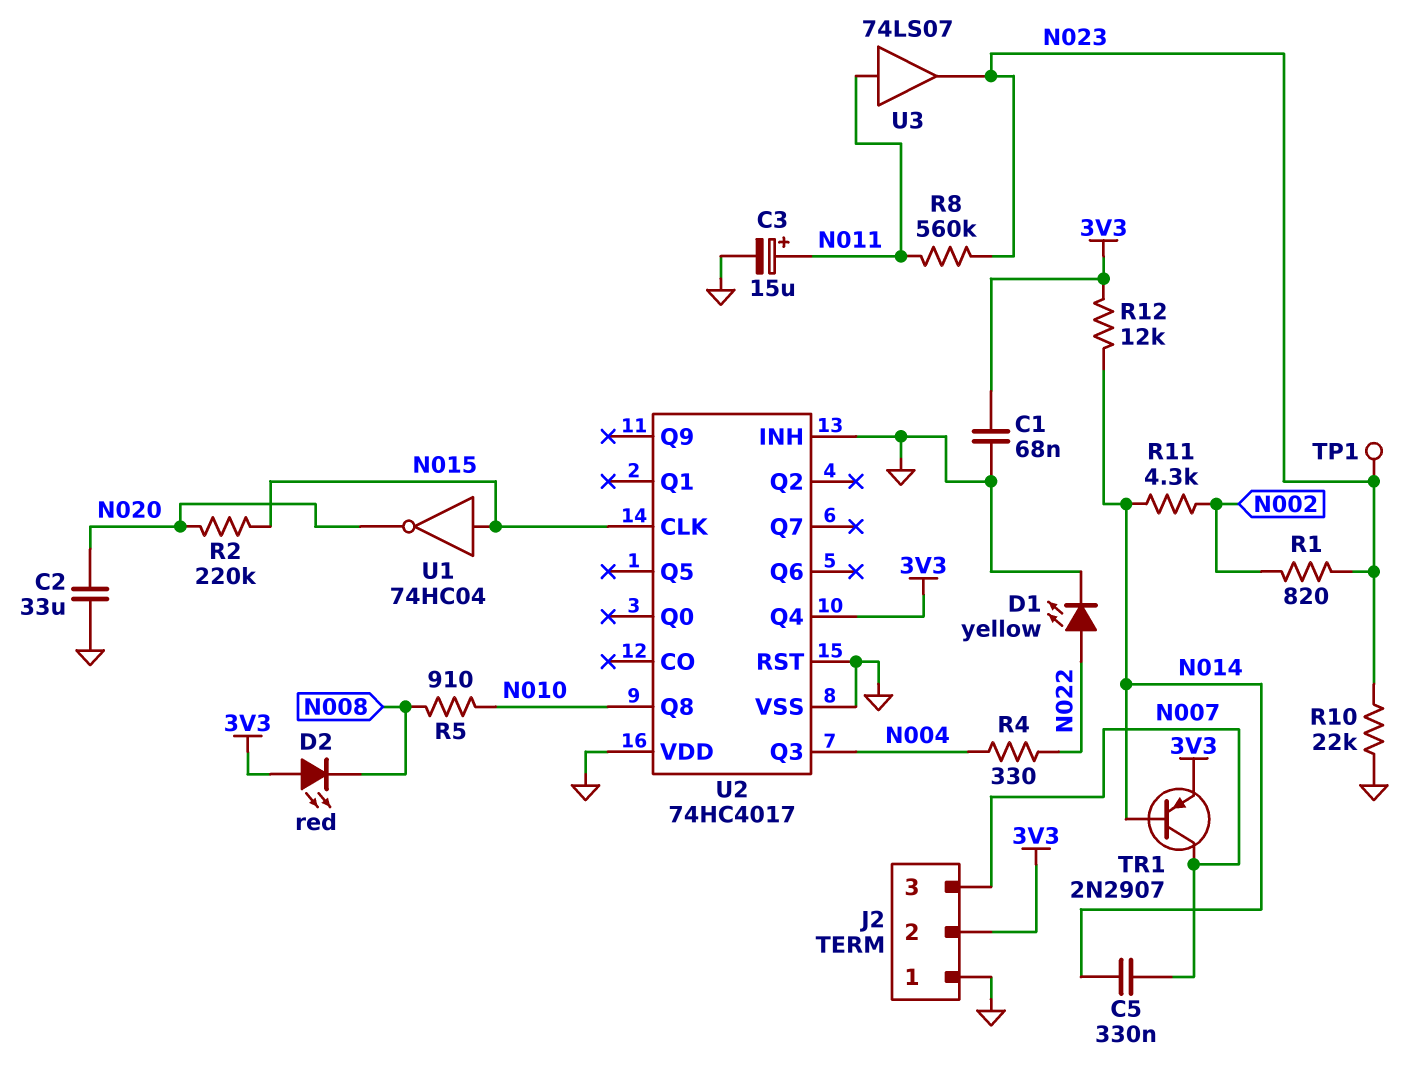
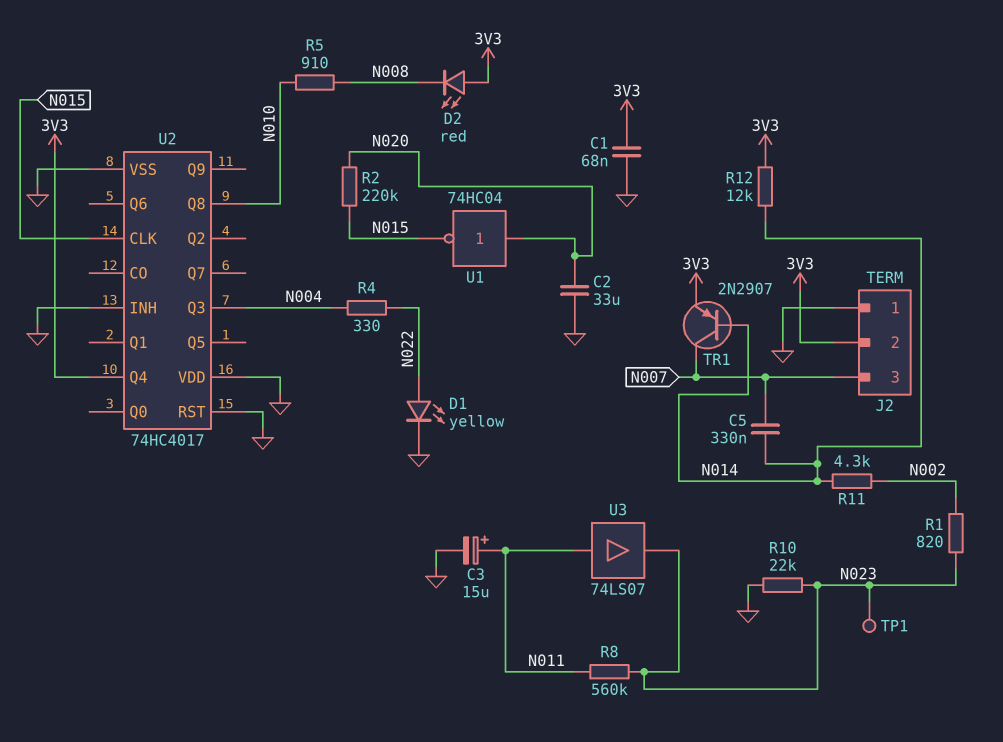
U1: NOT 74HC04 (in N015, out N020) -> NOT 74HC04 (in N020, out N015)

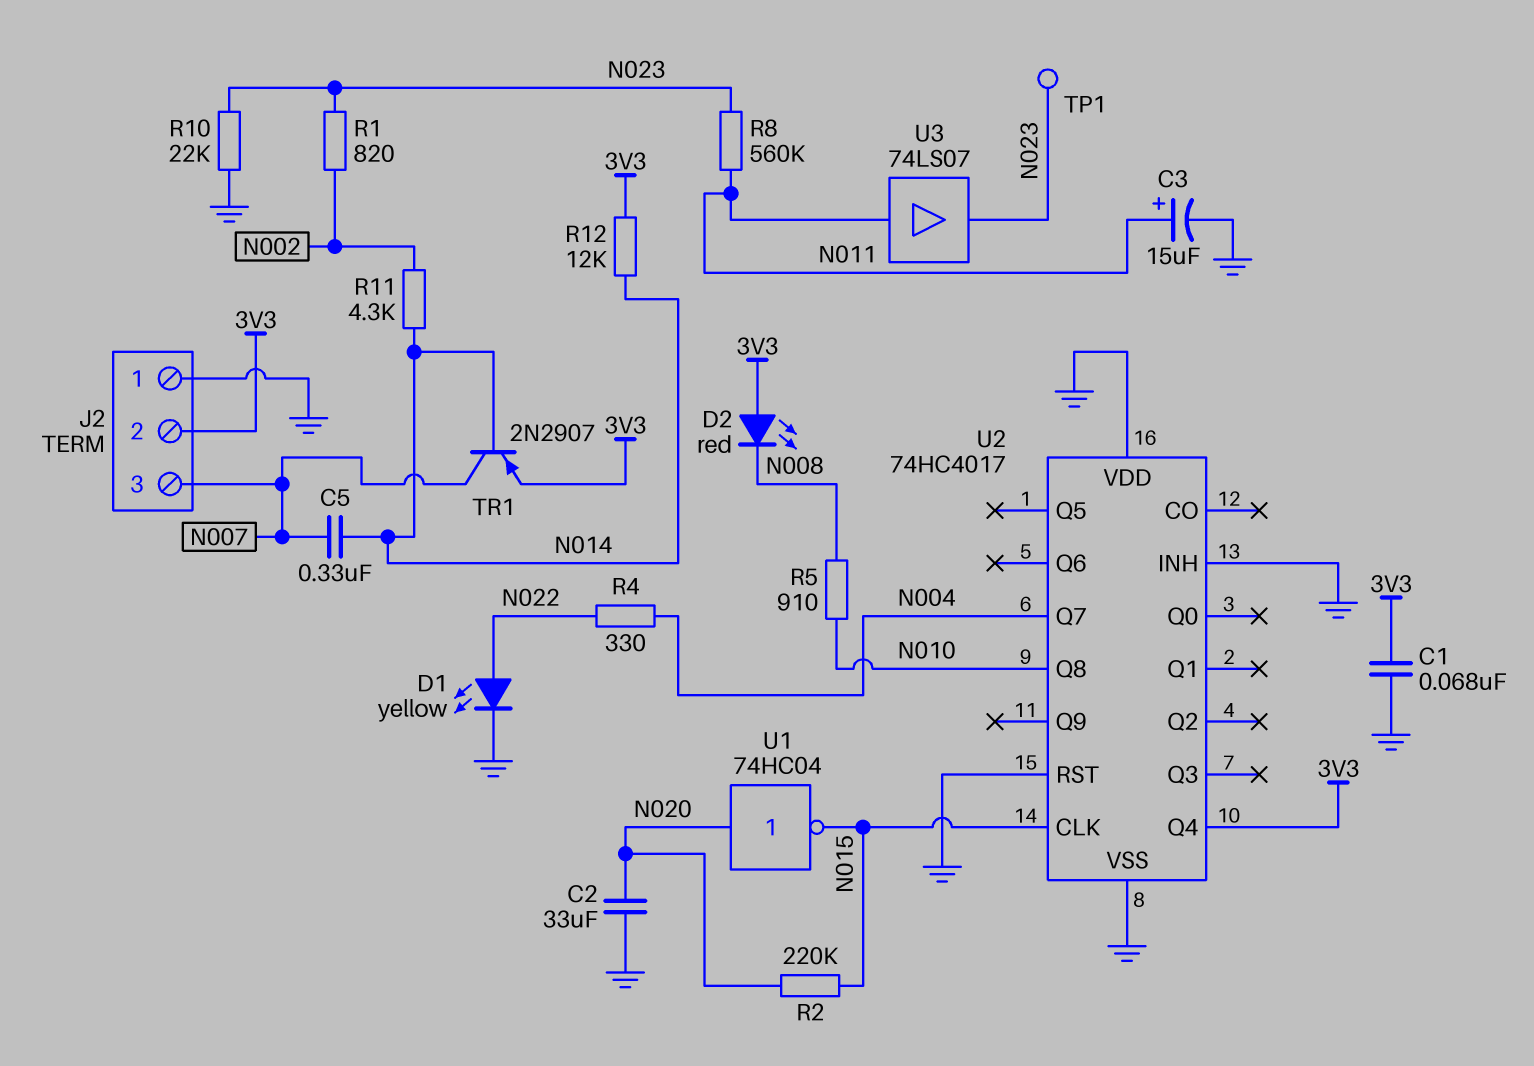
U2 pin Q3: N004 -> none
U2 pin Q7: none -> N004

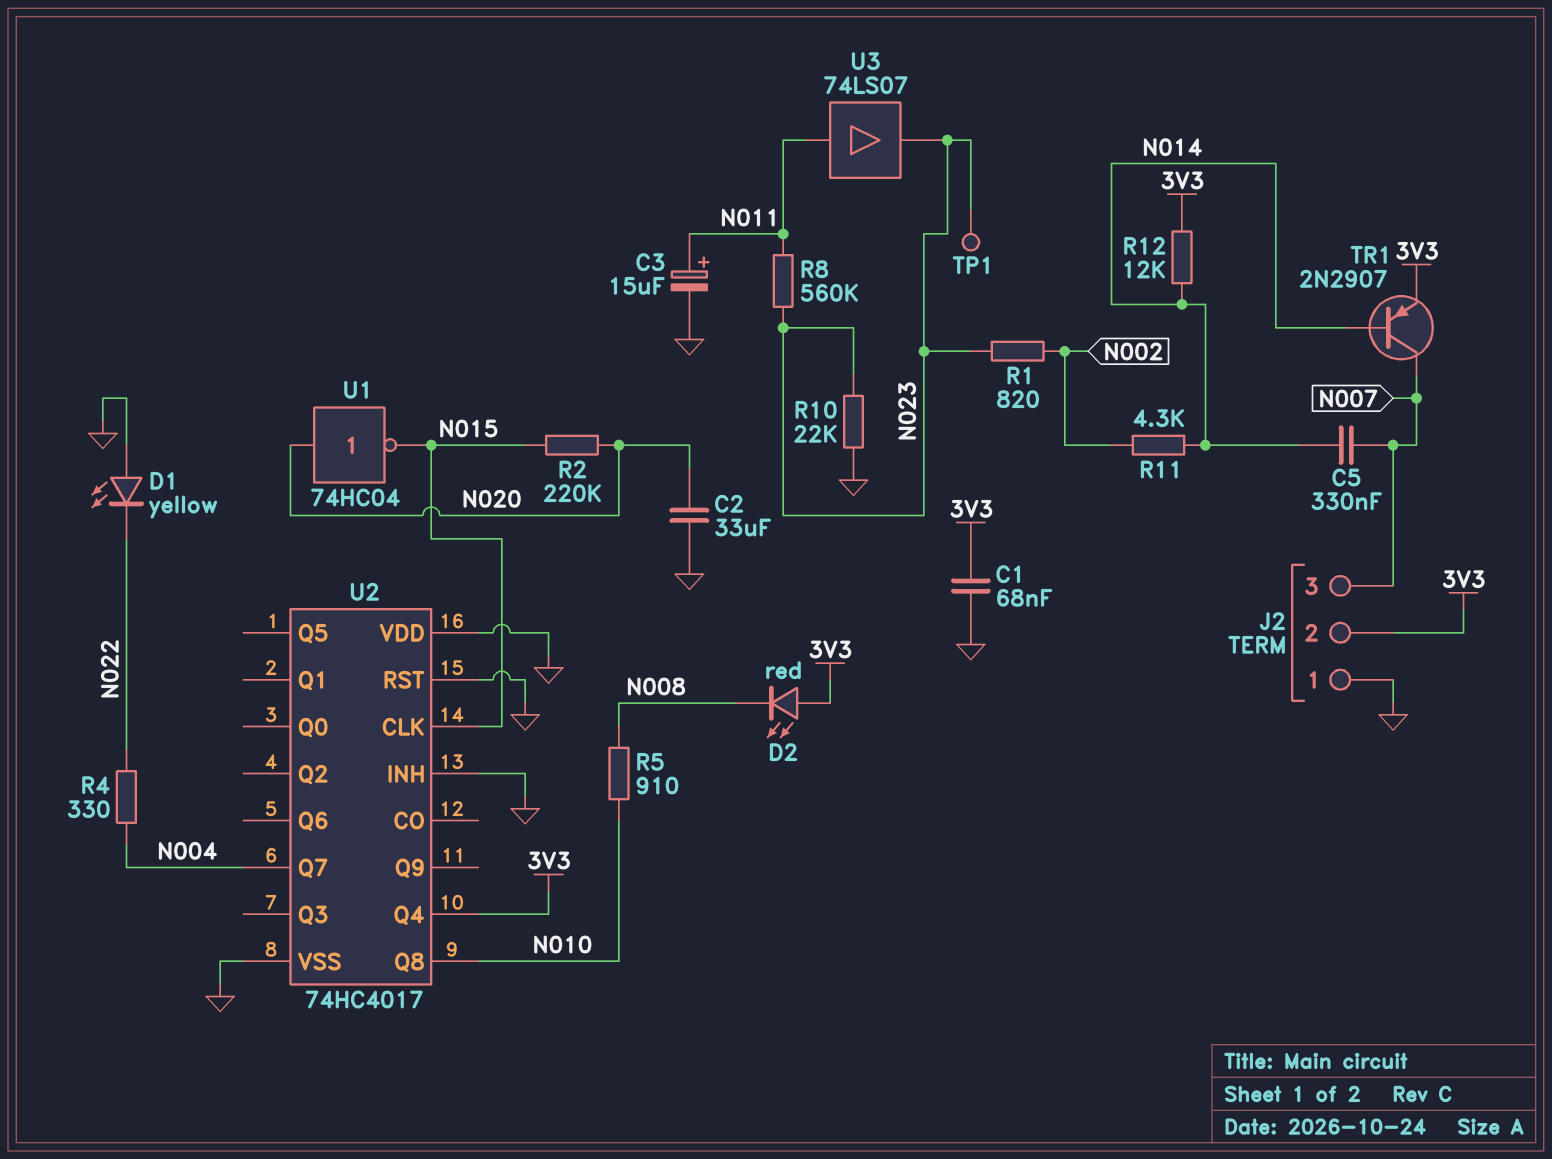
D1: LED yellow (A N022, K GND) -> LED yellow (A GND, K N022)

